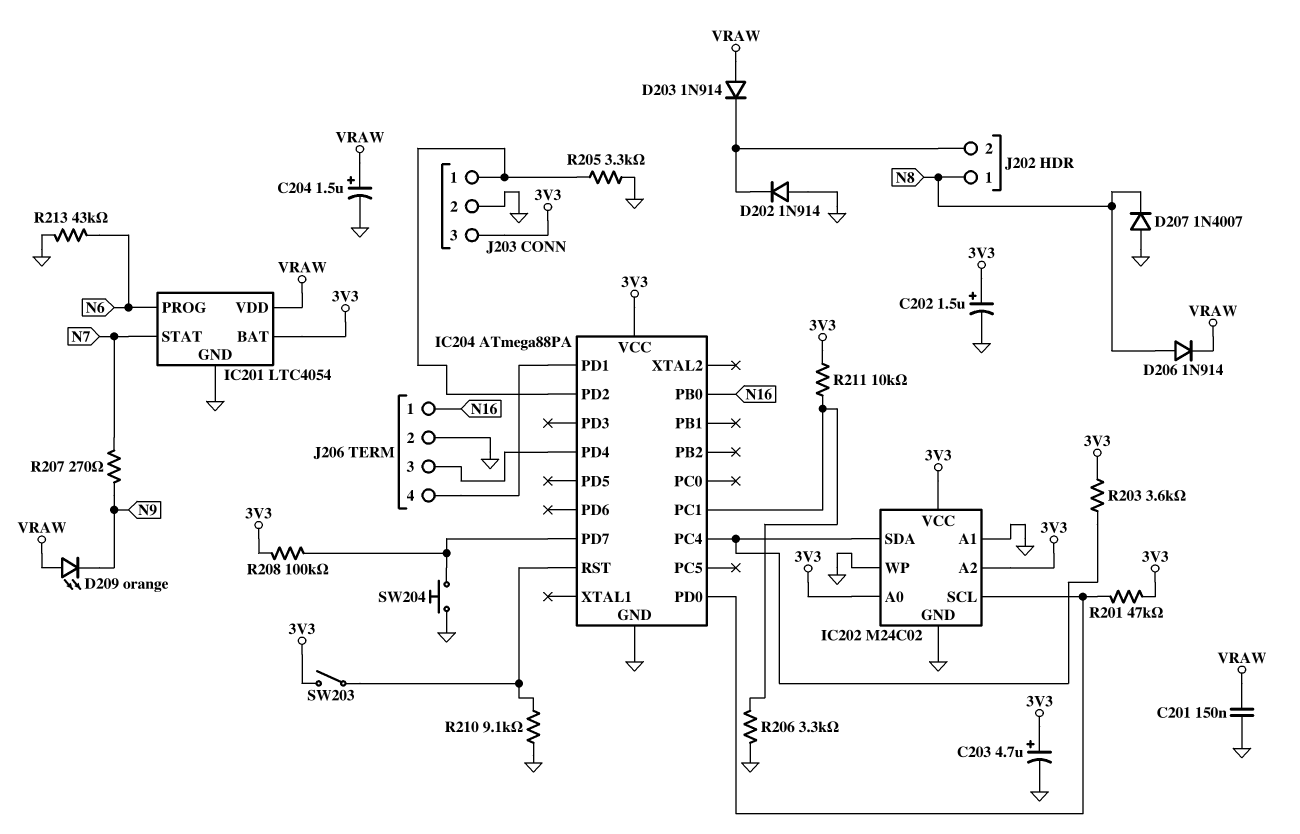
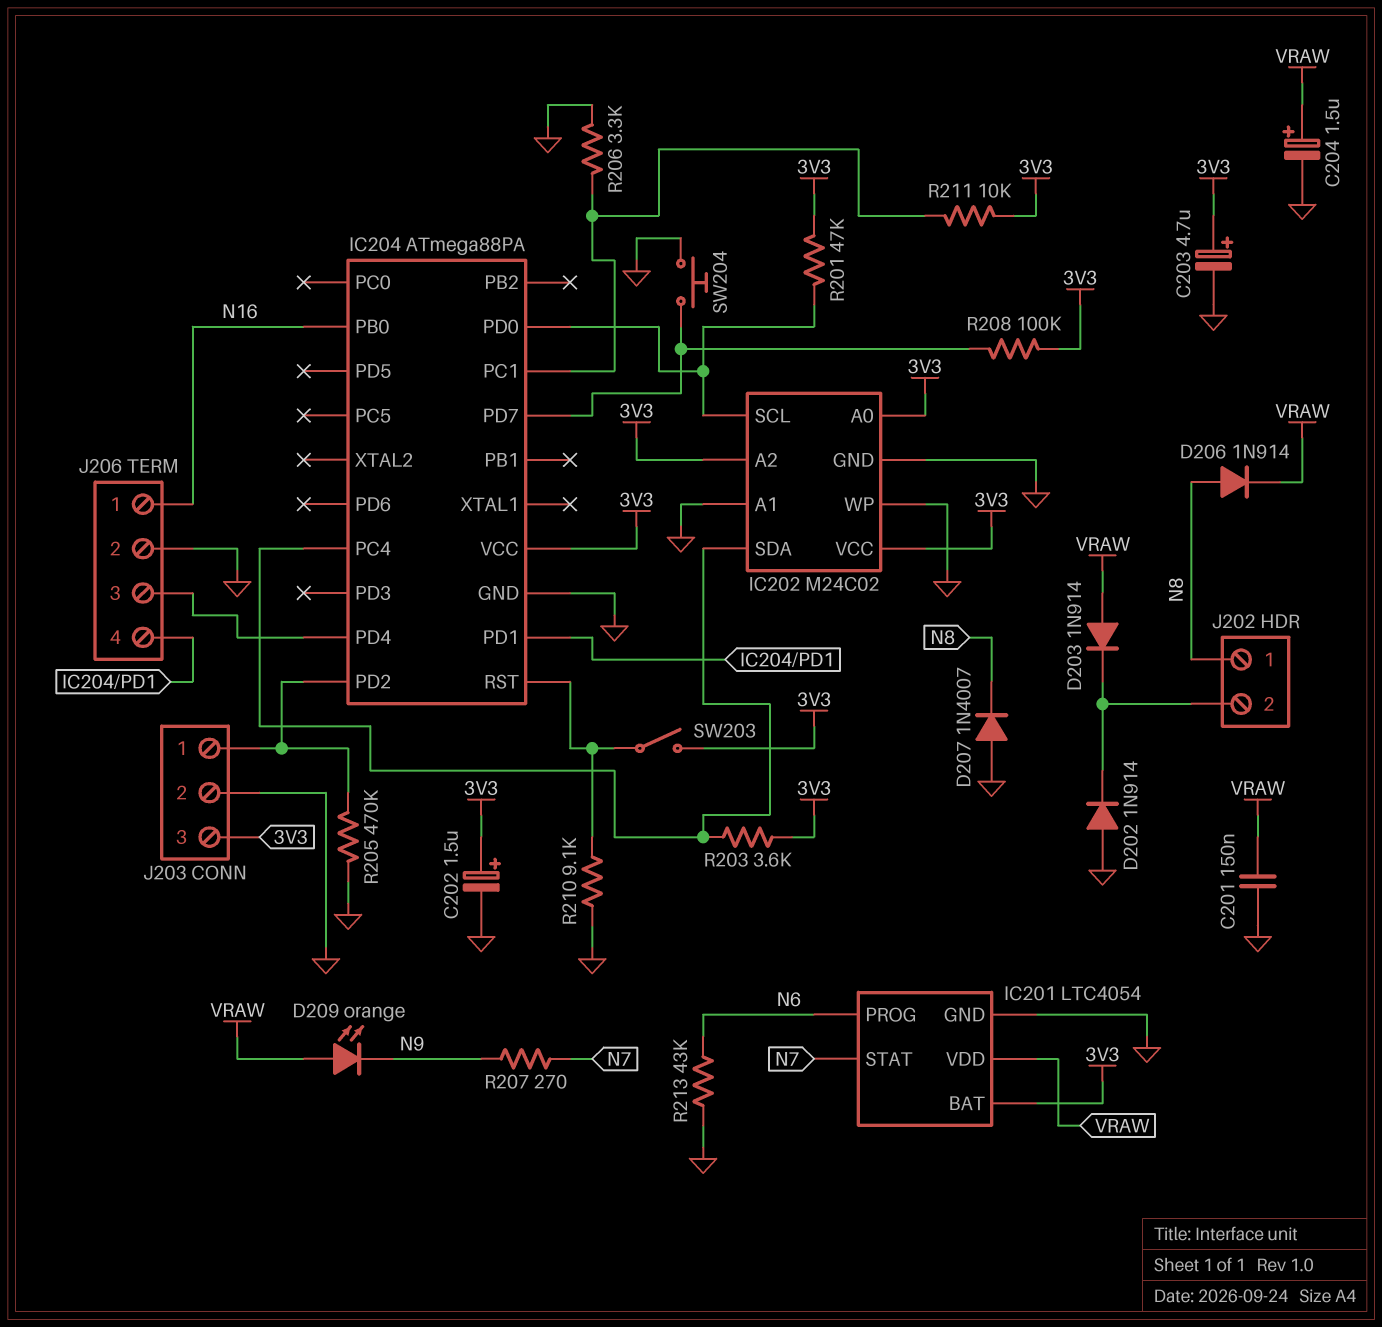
R205: 3.3k (GND, IC204/PD2) -> 470k (GND, IC204/PD2)

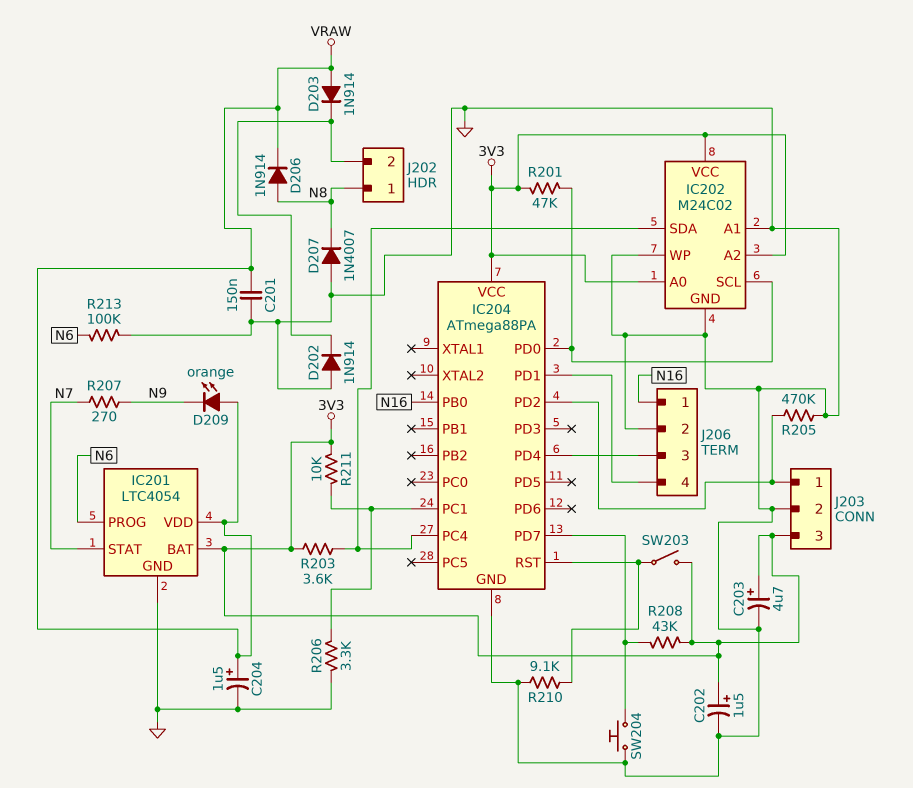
R208: 100k (3V3, IC204/PD7) -> 43k (3V3, IC204/PD7)
R213: 43k (GND, N6) -> 100k (GND, N6)

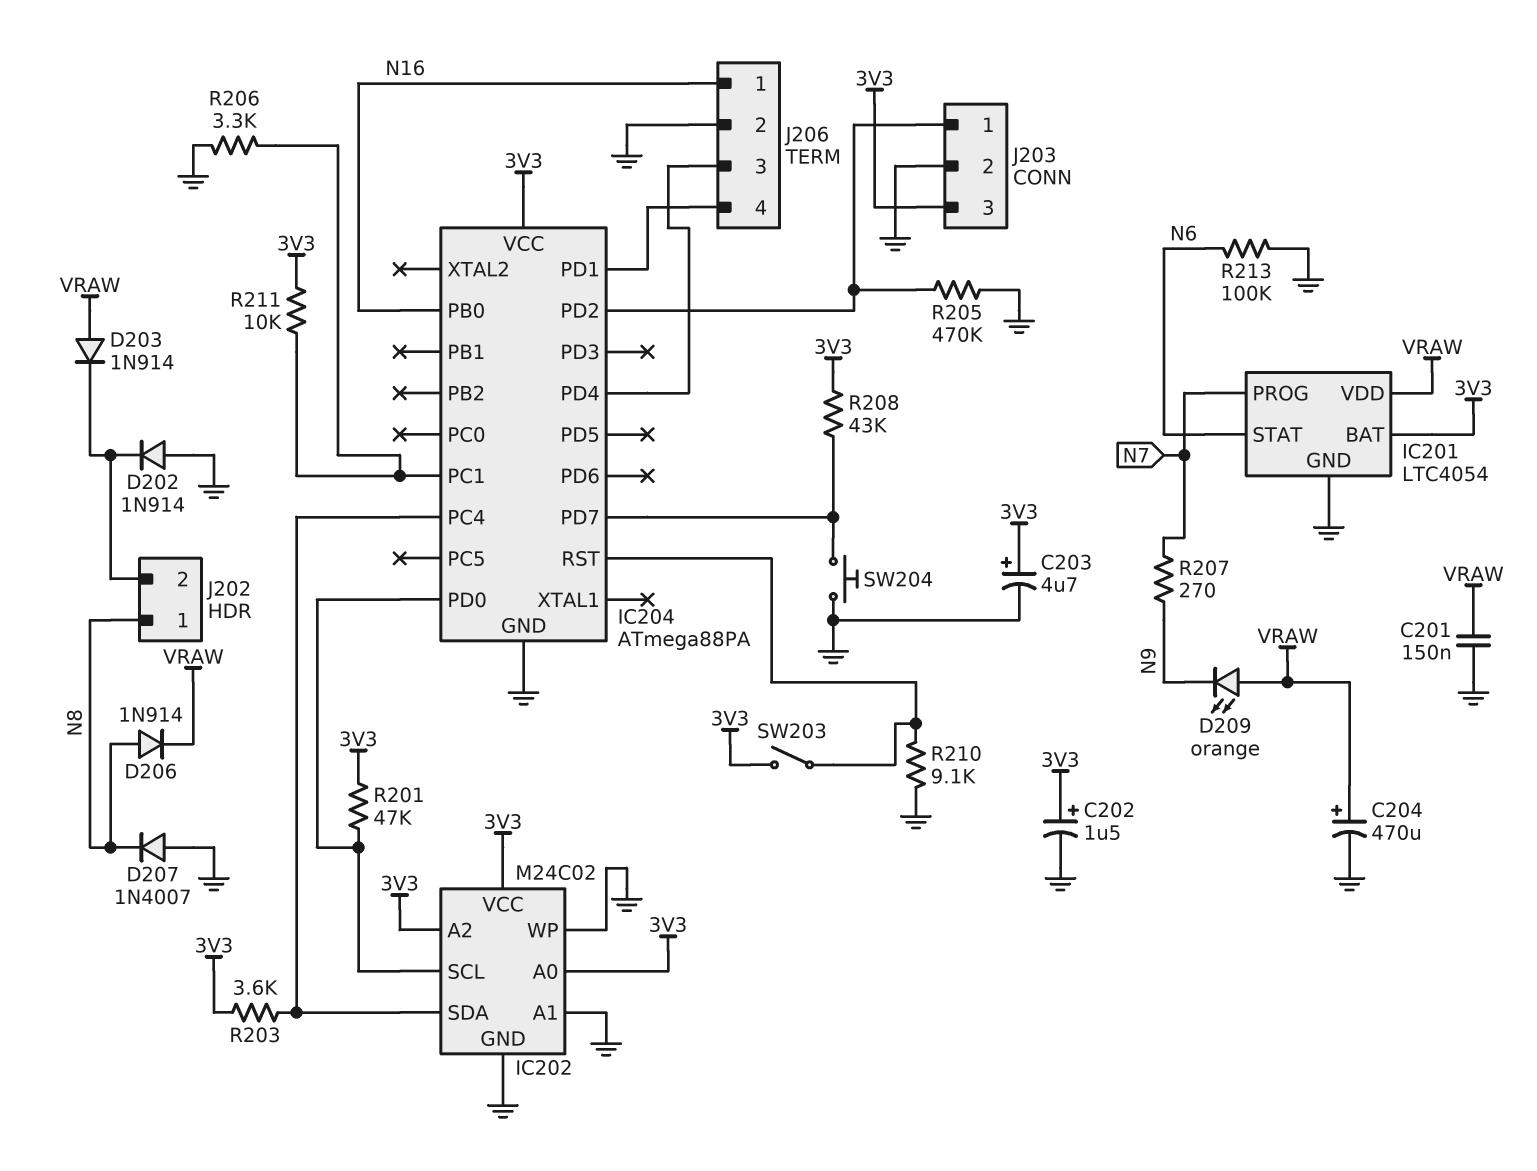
C204: 1.5uF (plus VRAW, minus GND) -> 470uF (plus VRAW, minus GND)
IC201 pin PROG: N6 -> N7
IC201 pin STAT: N7 -> N6

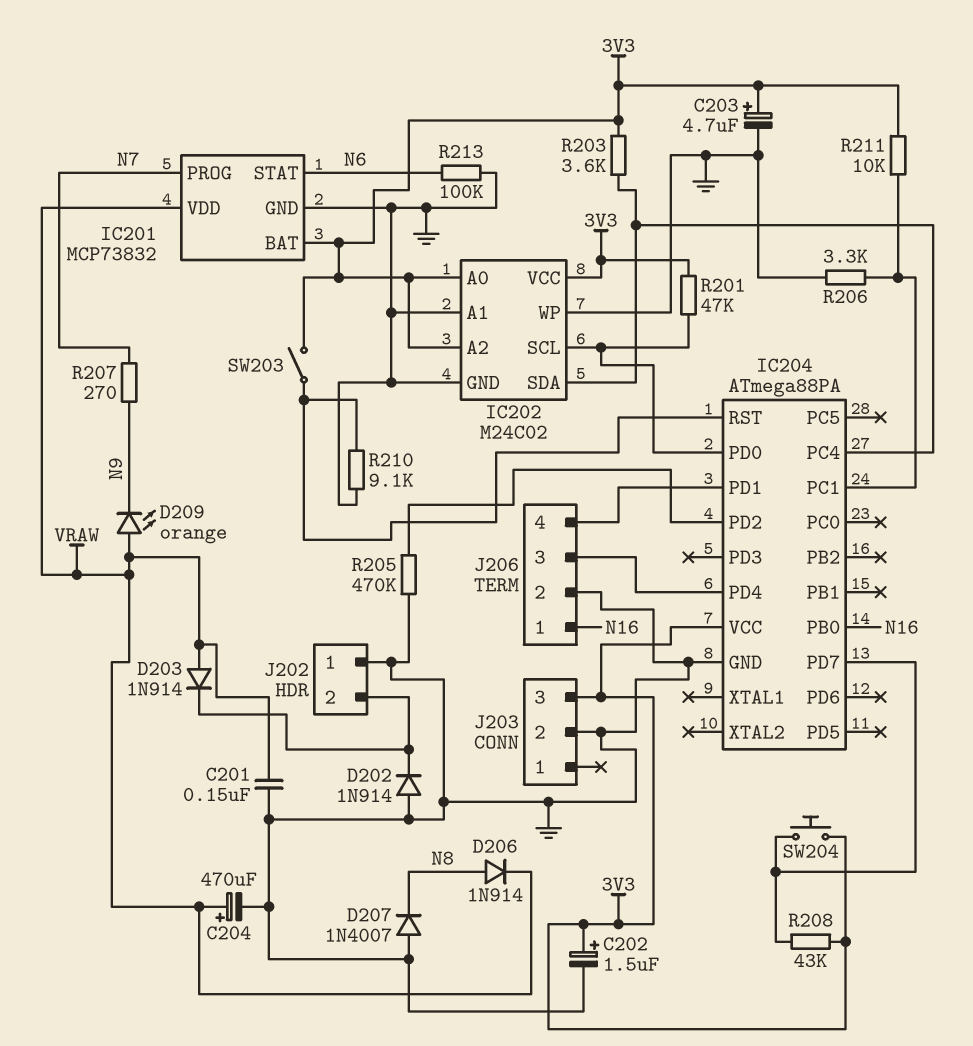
IC201: LTC4054 -> MCP73832
J202 pin 1: N8 -> GND
J203 pin 1: IC204/PD2 -> none
SW204: button (GND, IC204/PD7) -> button (3V3, IC204/PD7)

